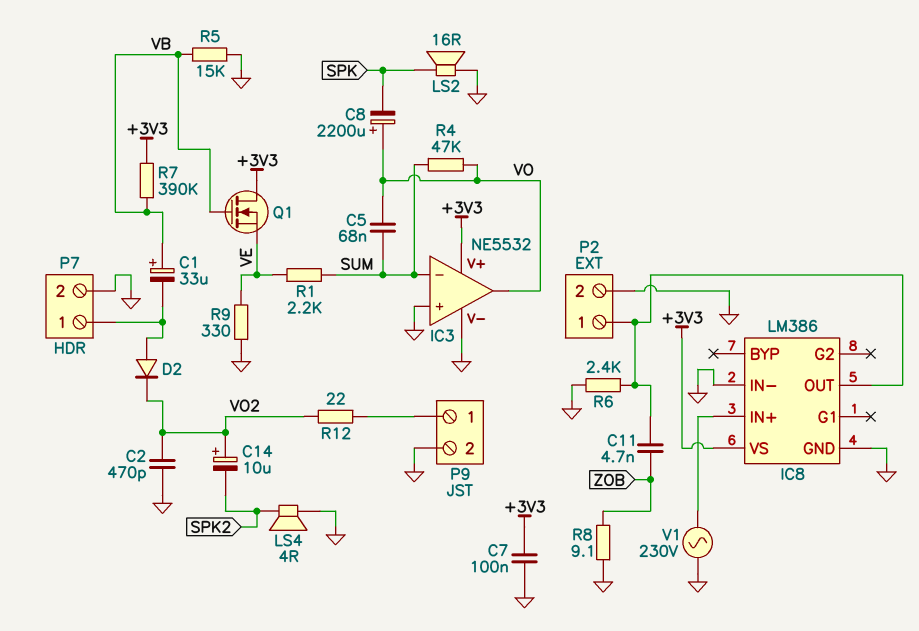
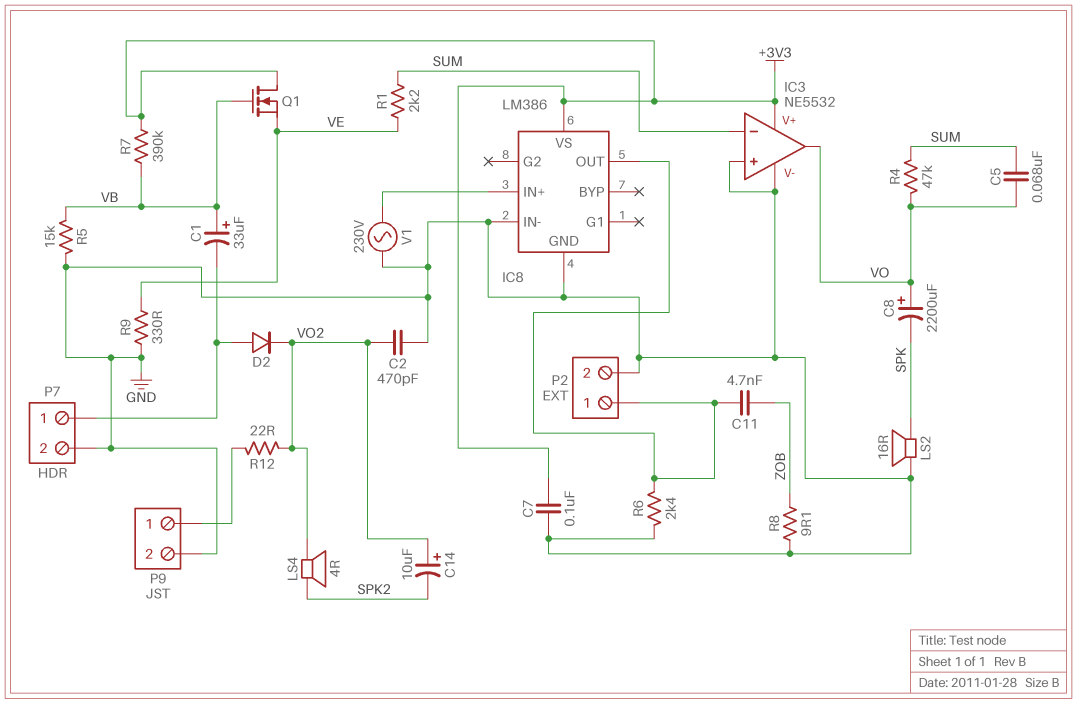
LS4: speaker 4R (GND, SPK2) -> speaker 4R (SPK2, VO2)

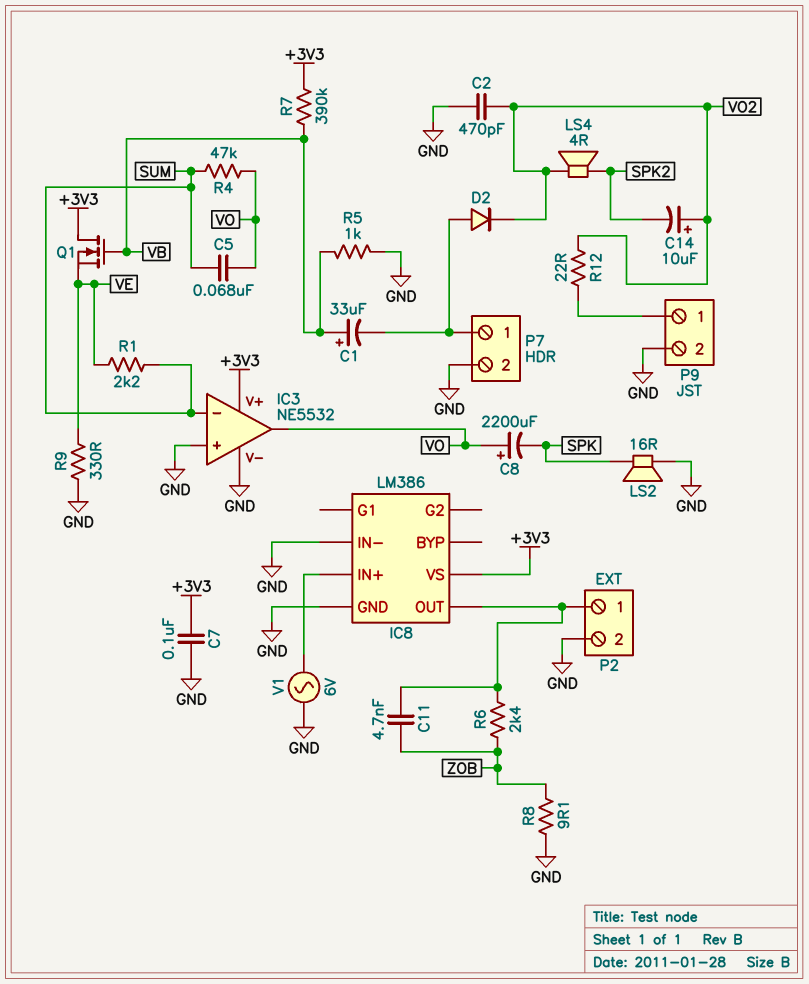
R5: 15k (GND, VB) -> 1k (GND, VB)
R6: 2.4k (GND, IC8/OUT) -> 2.4k (IC8/OUT, ZOB)
V1: AC 230V (GND, IC8/IN+) -> AC 6V (GND, IC8/IN+)

